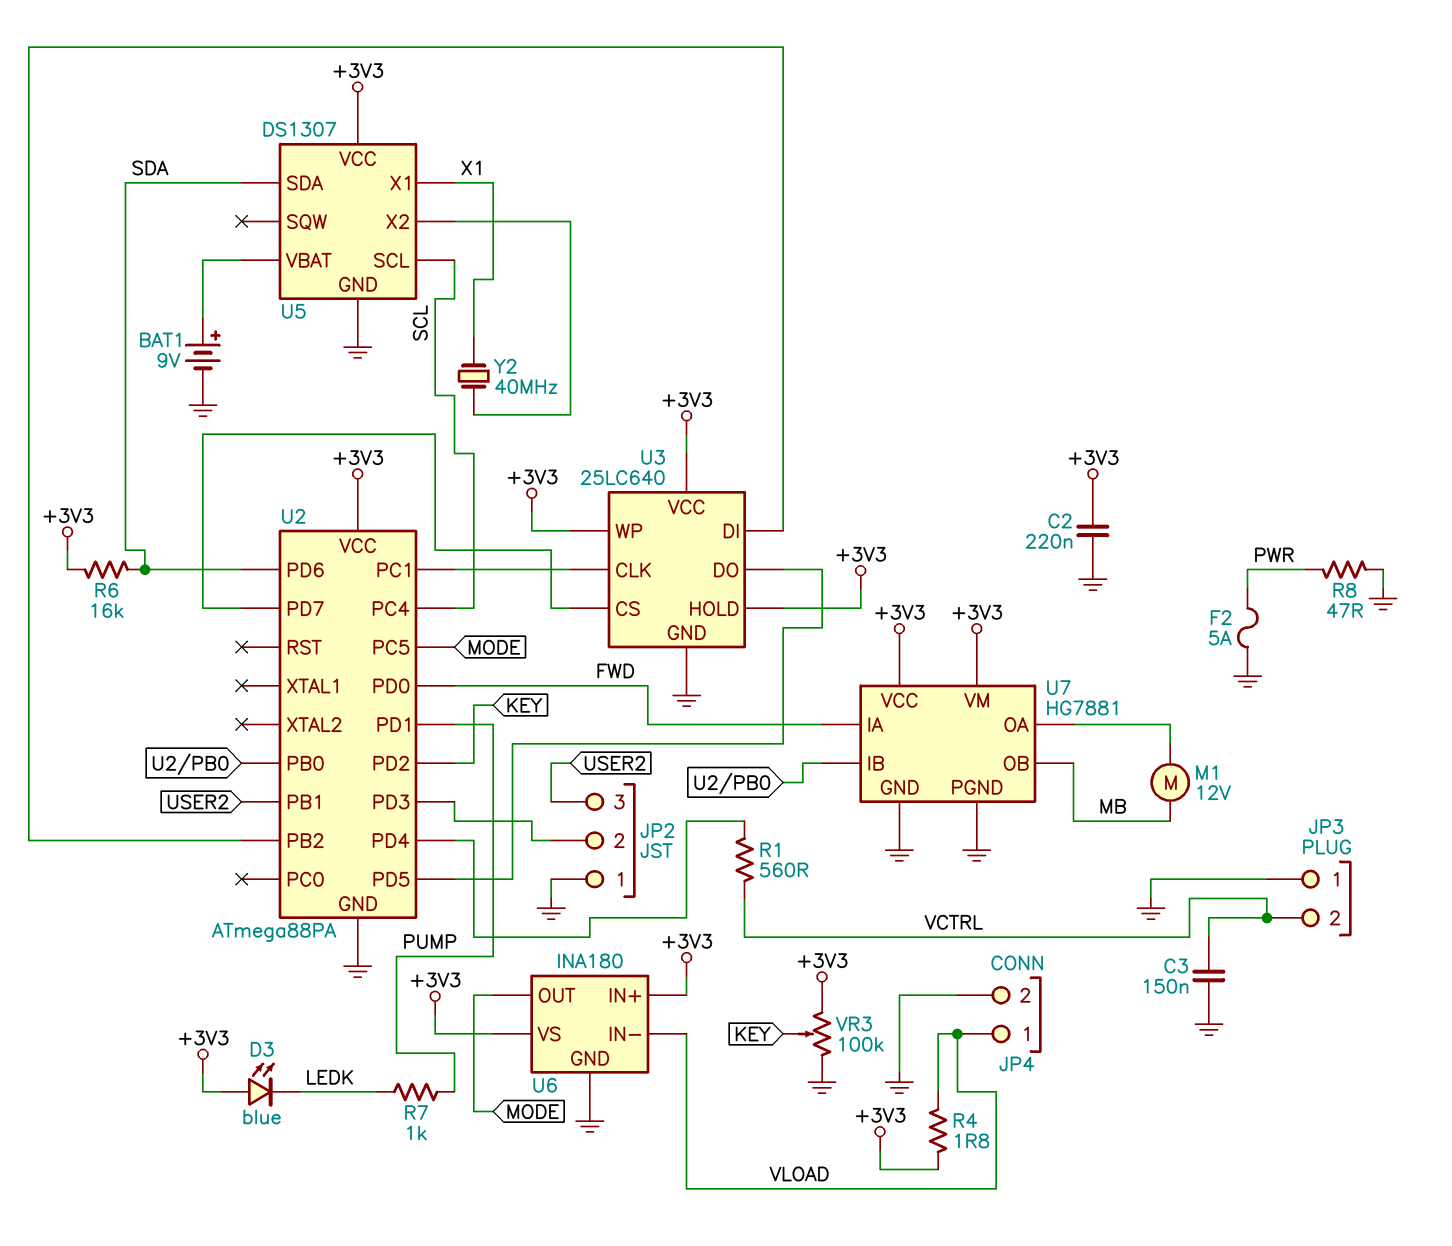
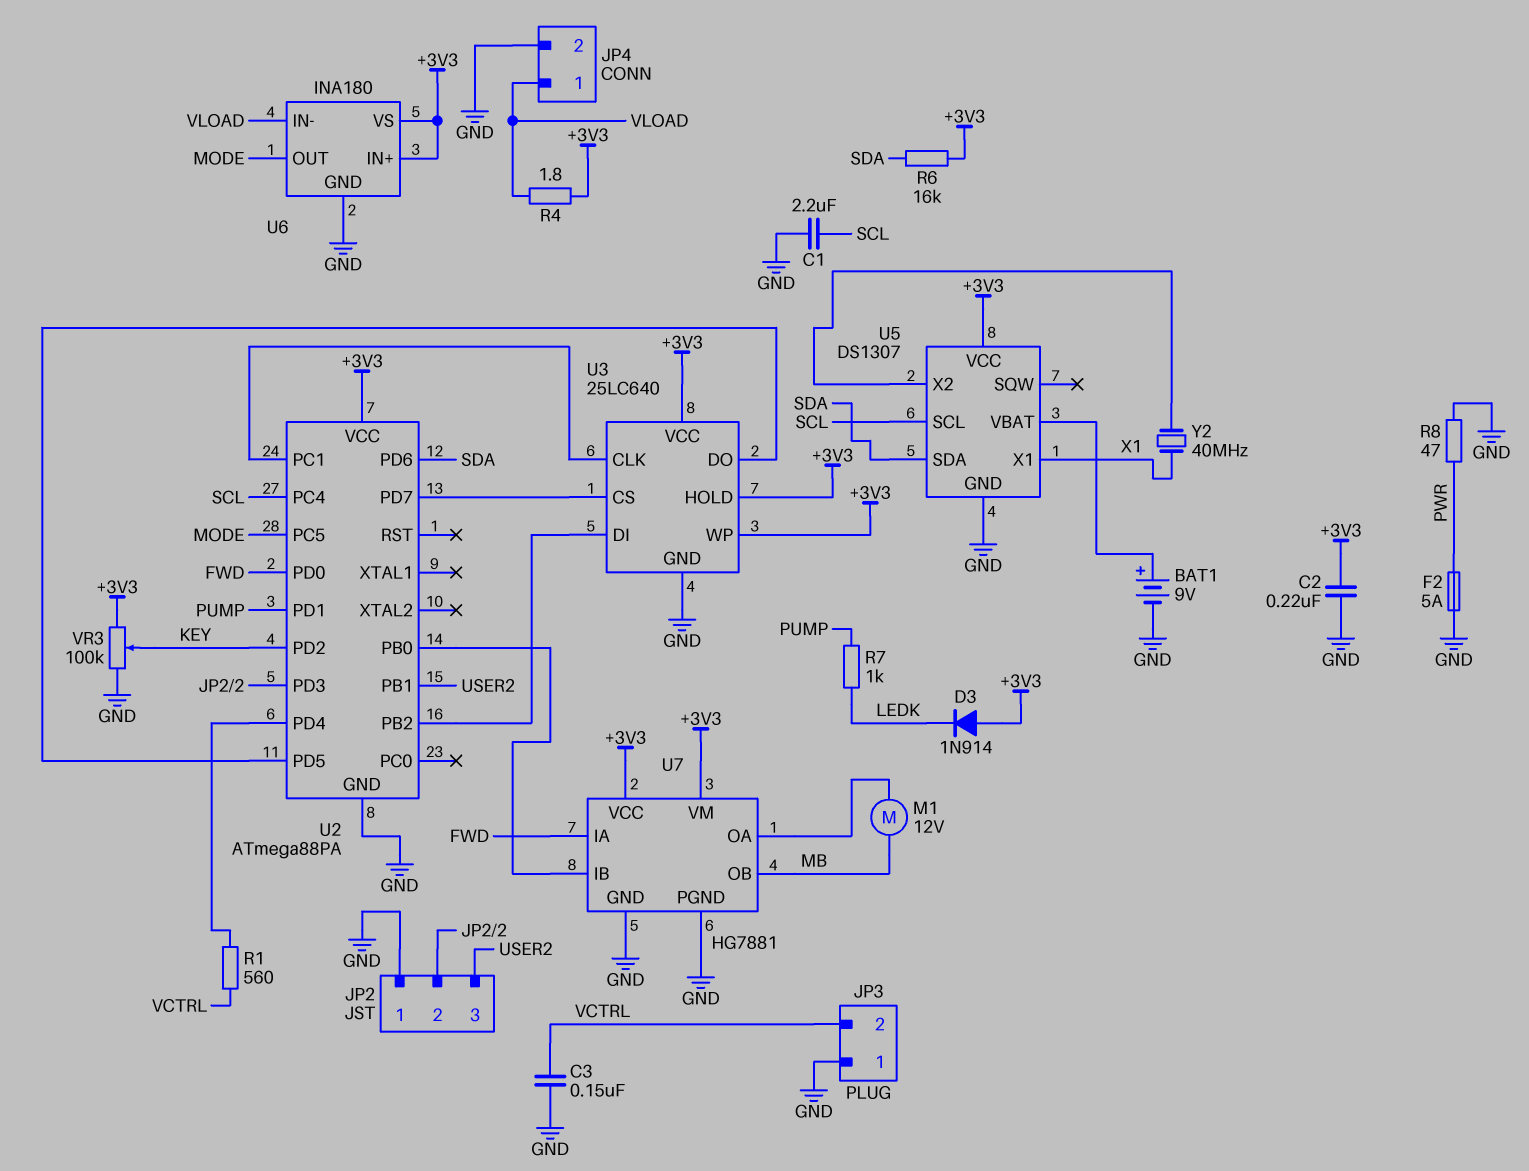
C1: none -> 2.2uF (GND, SCL)
D3: LED blue (A +3V3, K LEDK) -> diode 1N914 (A +3V3, K LEDK)

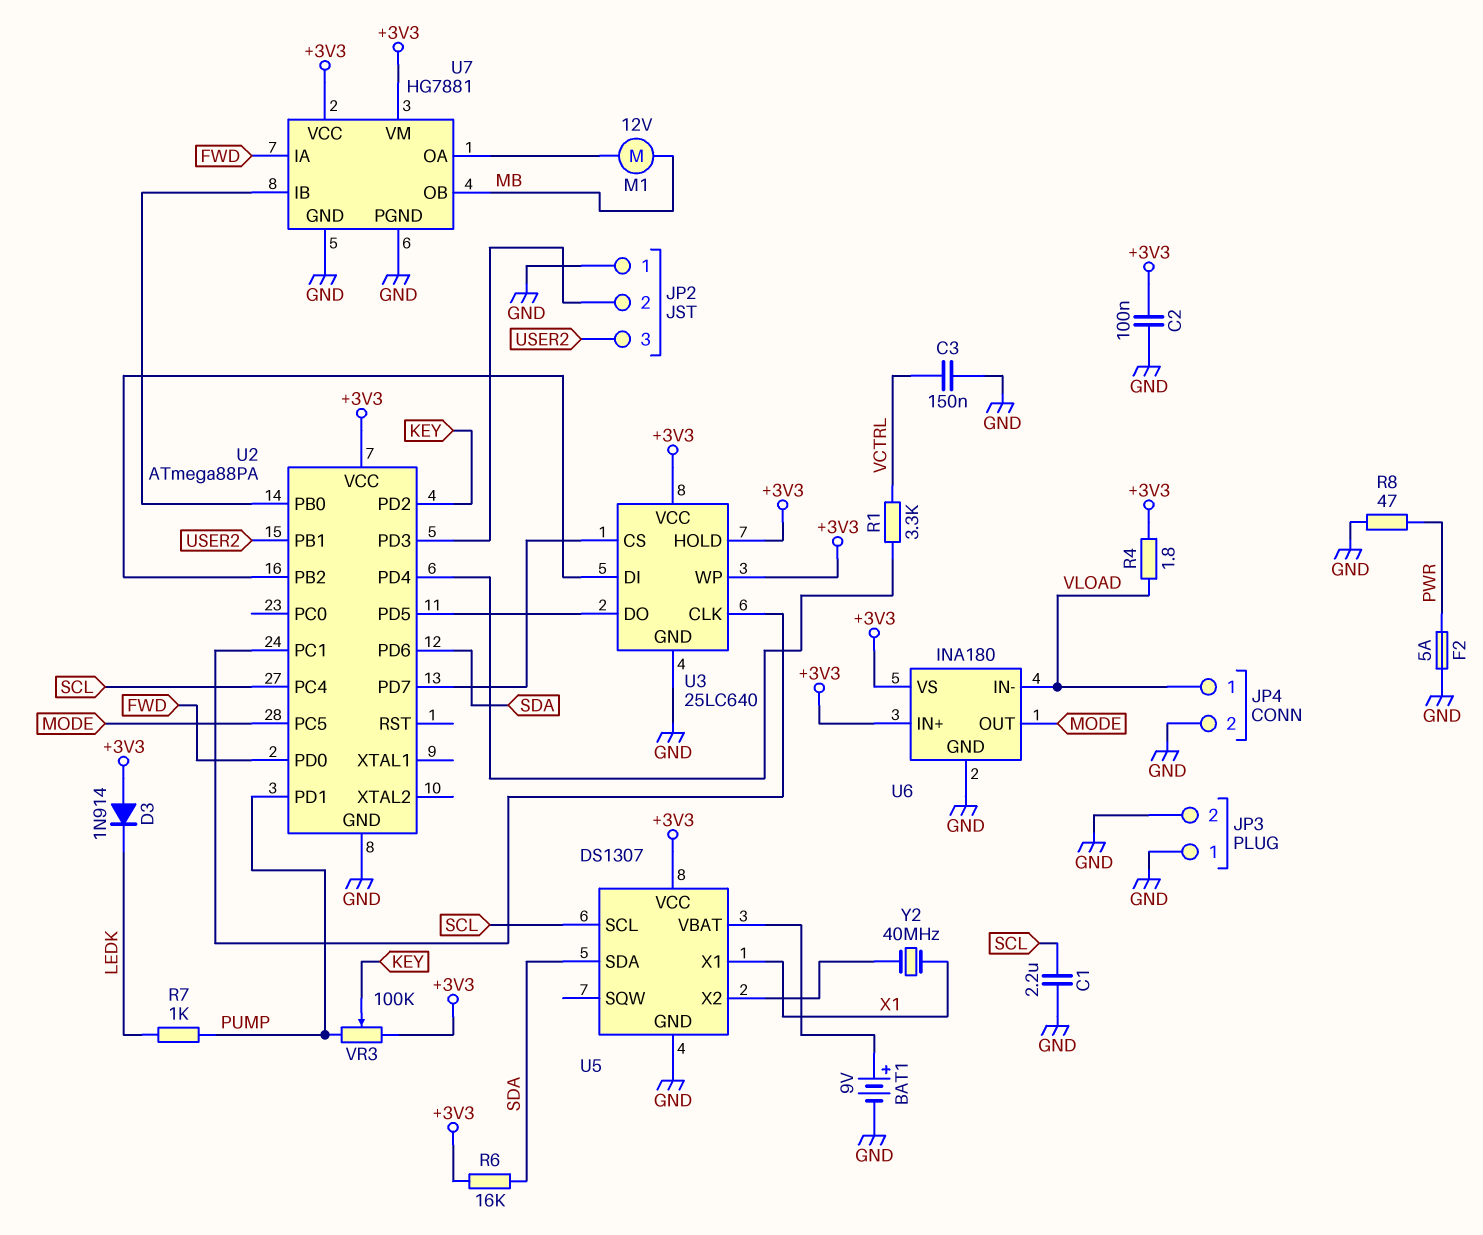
C2: 220nF (+3V3, GND) -> 100nF (+3V3, GND)
JP3 pin 2: VCTRL -> GND
R1: 560 (U2/PD4, VCTRL) -> 3.3k (U2/PD4, VCTRL)
VR3: 100k (+3V3, GND, wiper KEY) -> 100k (+3V3, PUMP, wiper KEY)

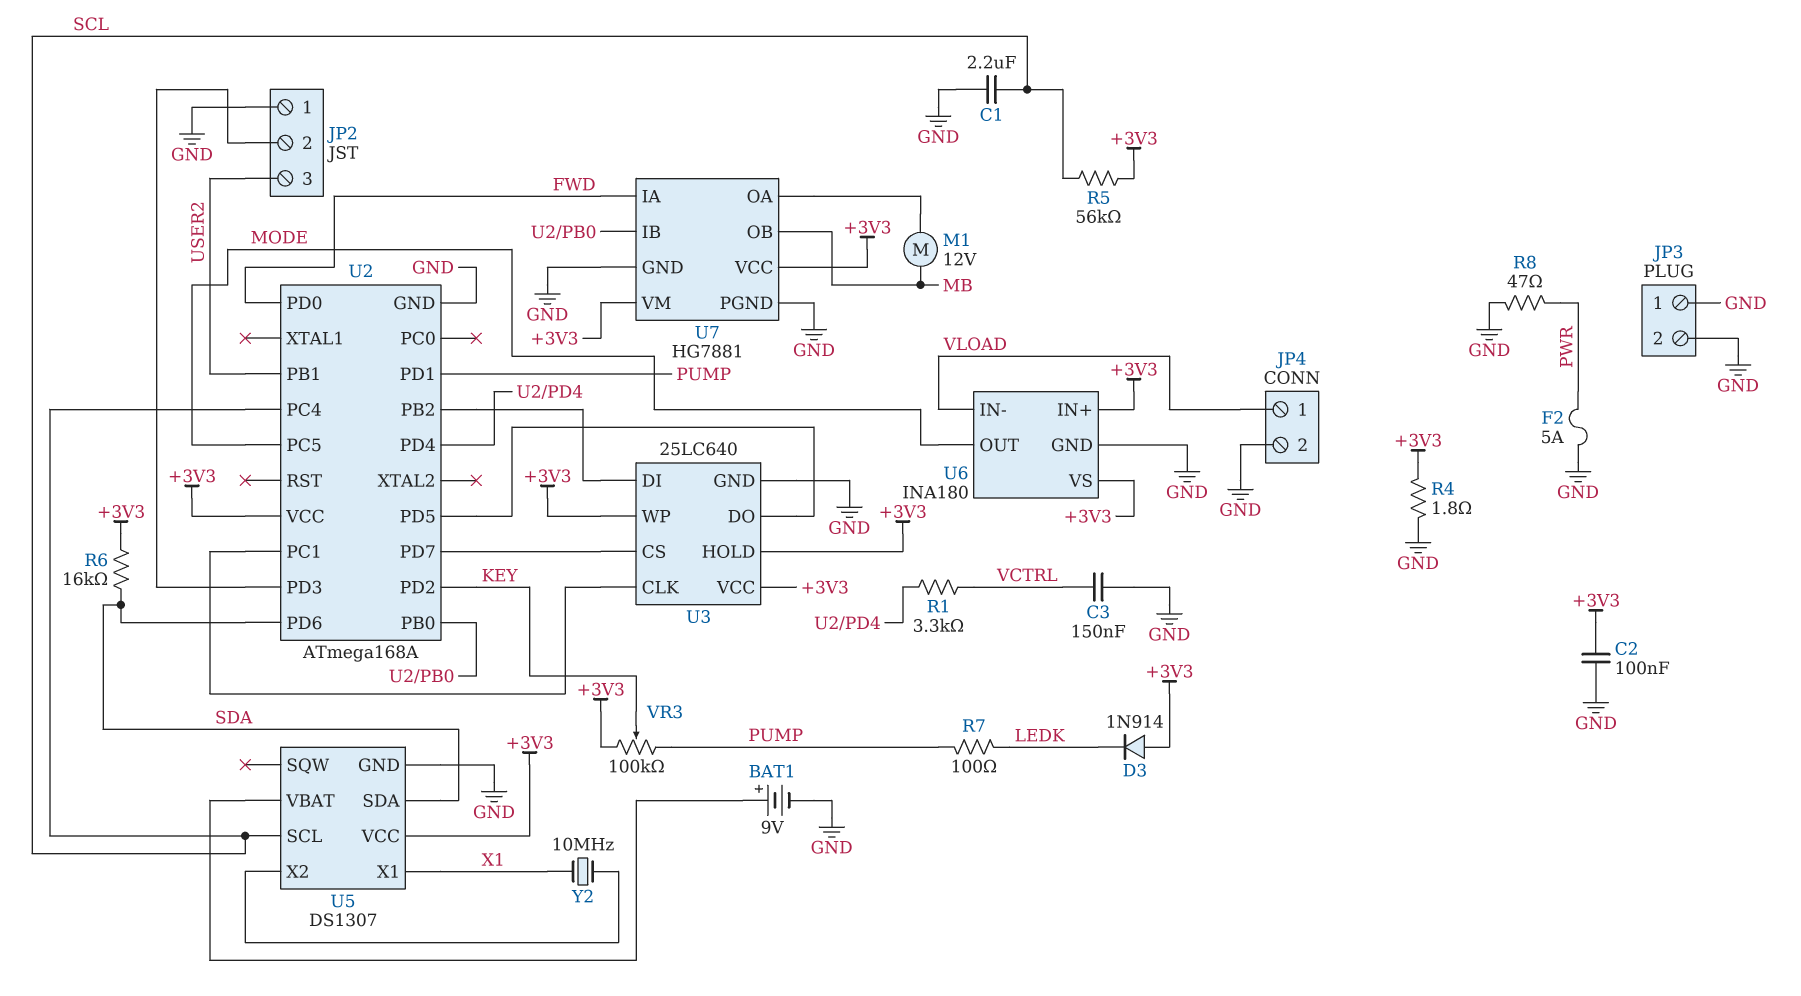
R4: 1.8 (+3V3, VLOAD) -> 1.8 (+3V3, GND)
R5: none -> 56k (+3V3, SCL)
R7: 1k (LEDK, PUMP) -> 100 (LEDK, PUMP)
U2: ATmega88PA -> ATmega168A
Y2: 40MHz (U5/X2, X1) -> 10MHz (U5/X2, X1)

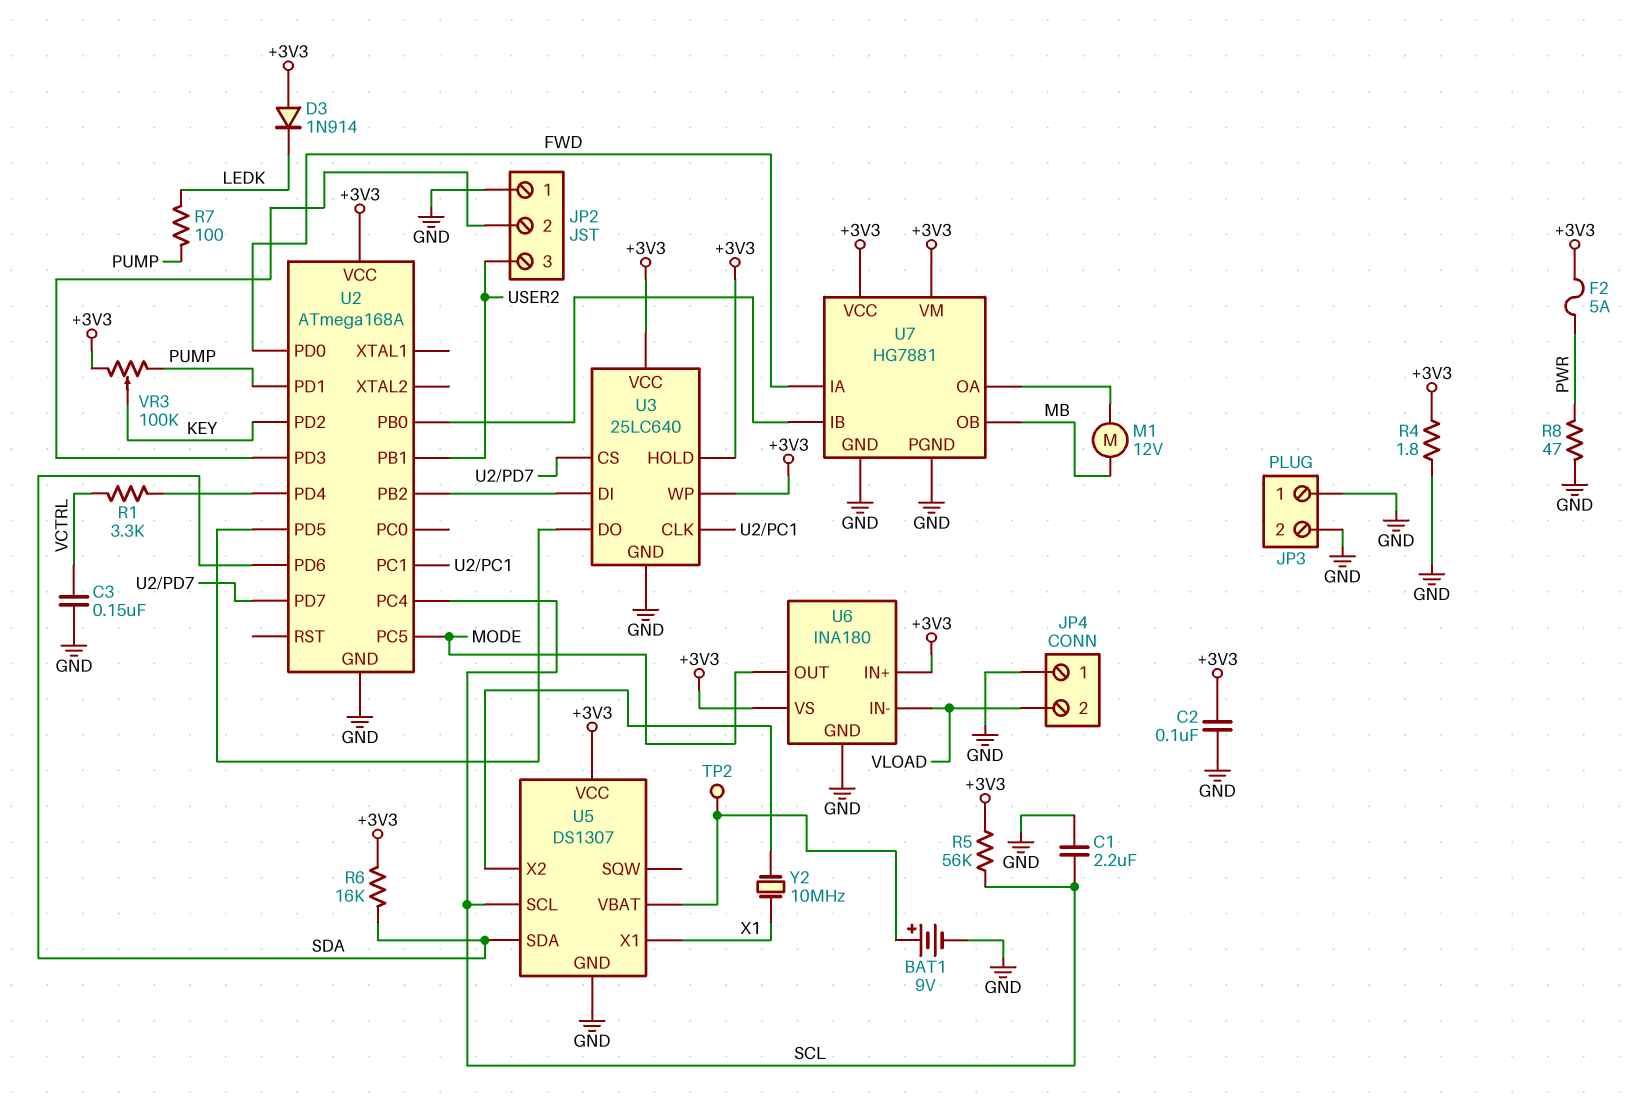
F2: 5A (GND, PWR) -> 5A (+3V3, PWR)
JP4 pin 1: VLOAD -> GND
JP4 pin 2: GND -> VLOAD
TP2: none -> test point (U5/VBAT)

